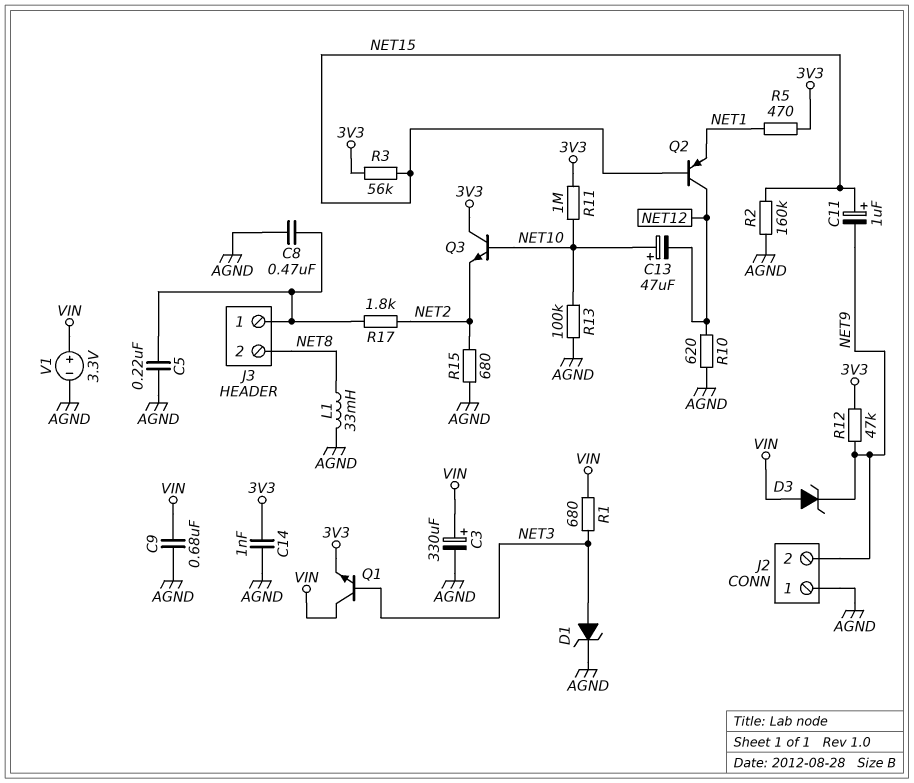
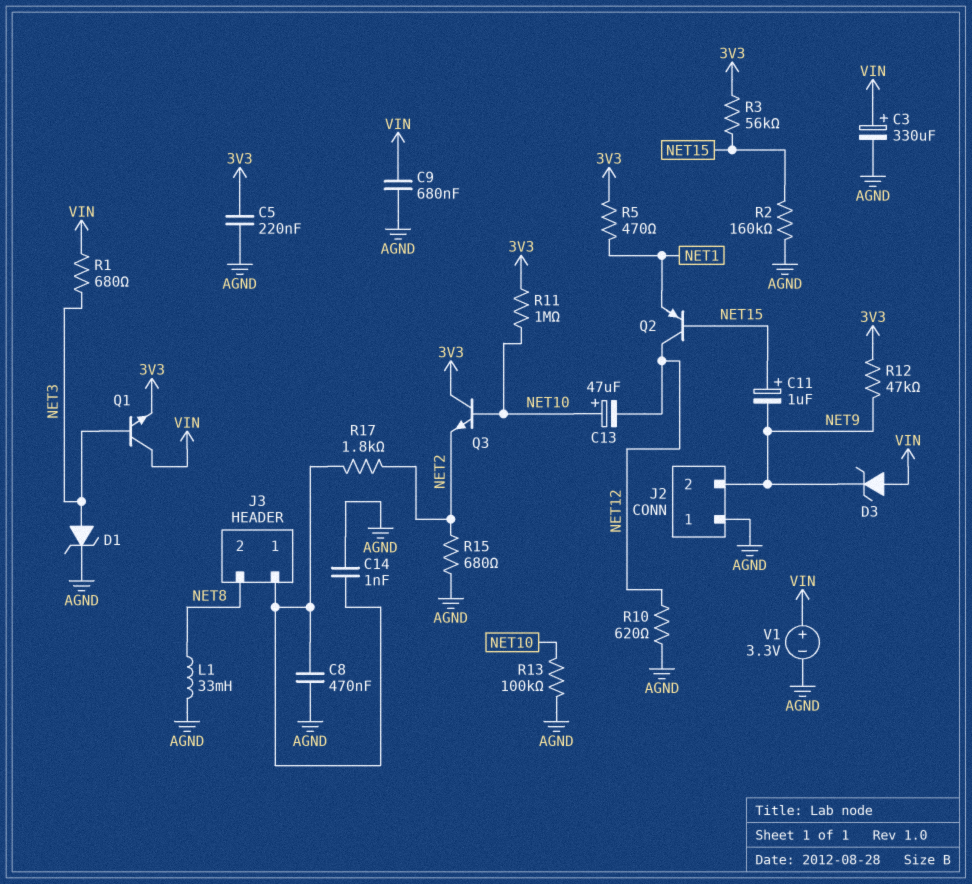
C5: 220nF (AGND, J3/1) -> 220nF (3V3, AGND)
C14: 1nF (3V3, AGND) -> 1nF (AGND, J3/1)

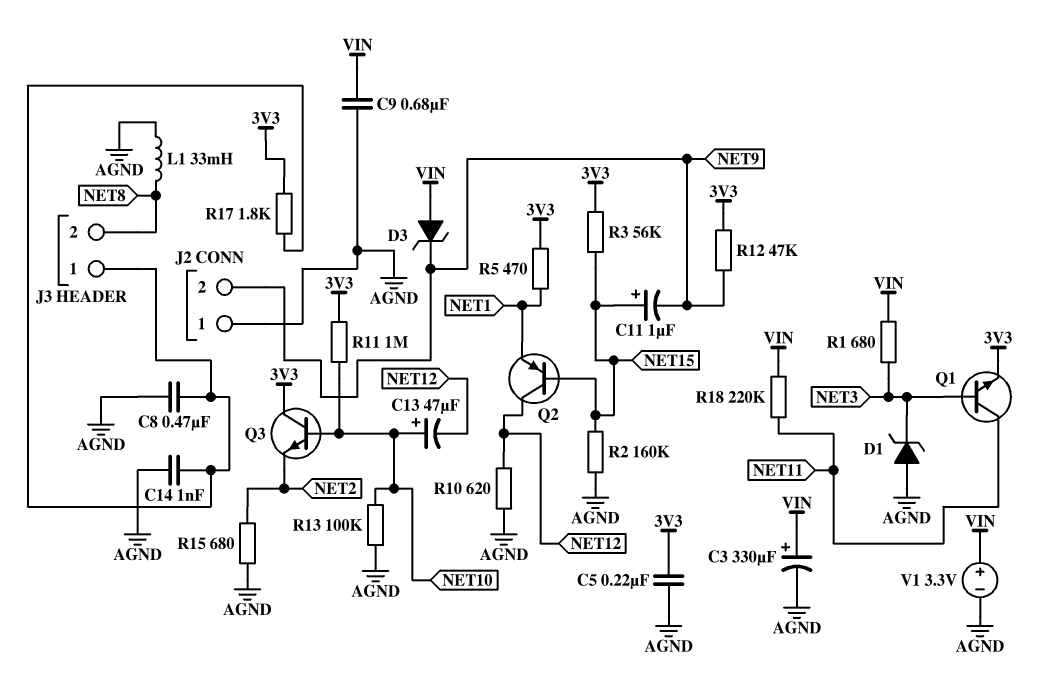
D1: zener (A NET3, K AGND) -> zener (A AGND, K NET3)
Q1: NPN (B NET3, C VIN, E 3V3) -> NPN (B NET3, C NET11, E 3V3)
R17: 1.8k (J3/1, NET2) -> 1.8k (3V3, J3/1)
R18: none -> 220k (NET11, VIN)

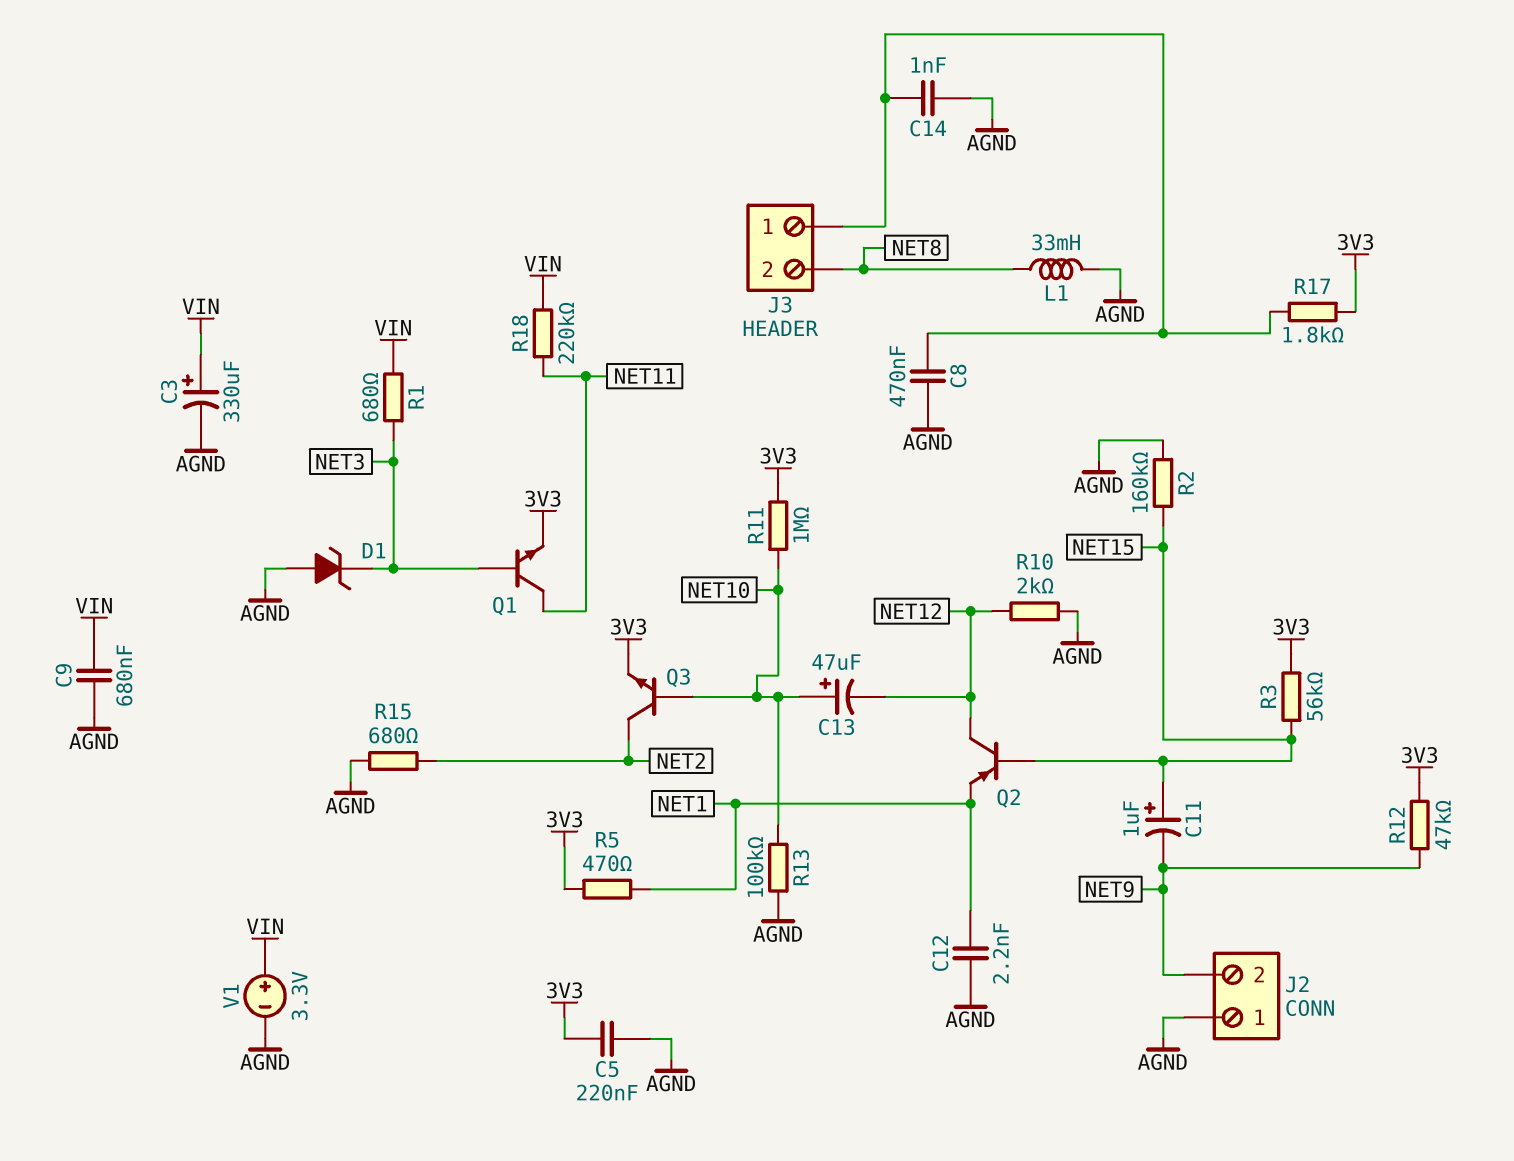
C12: none -> 2.2nF (AGND, NET1)
D3: zener (A VIN, K NET9) -> none
Q3: NPN (B NET10, C 3V3, E NET2) -> NPN (B NET10, C NET2, E 3V3)
R10: 620 (AGND, NET12) -> 2k (AGND, NET12)

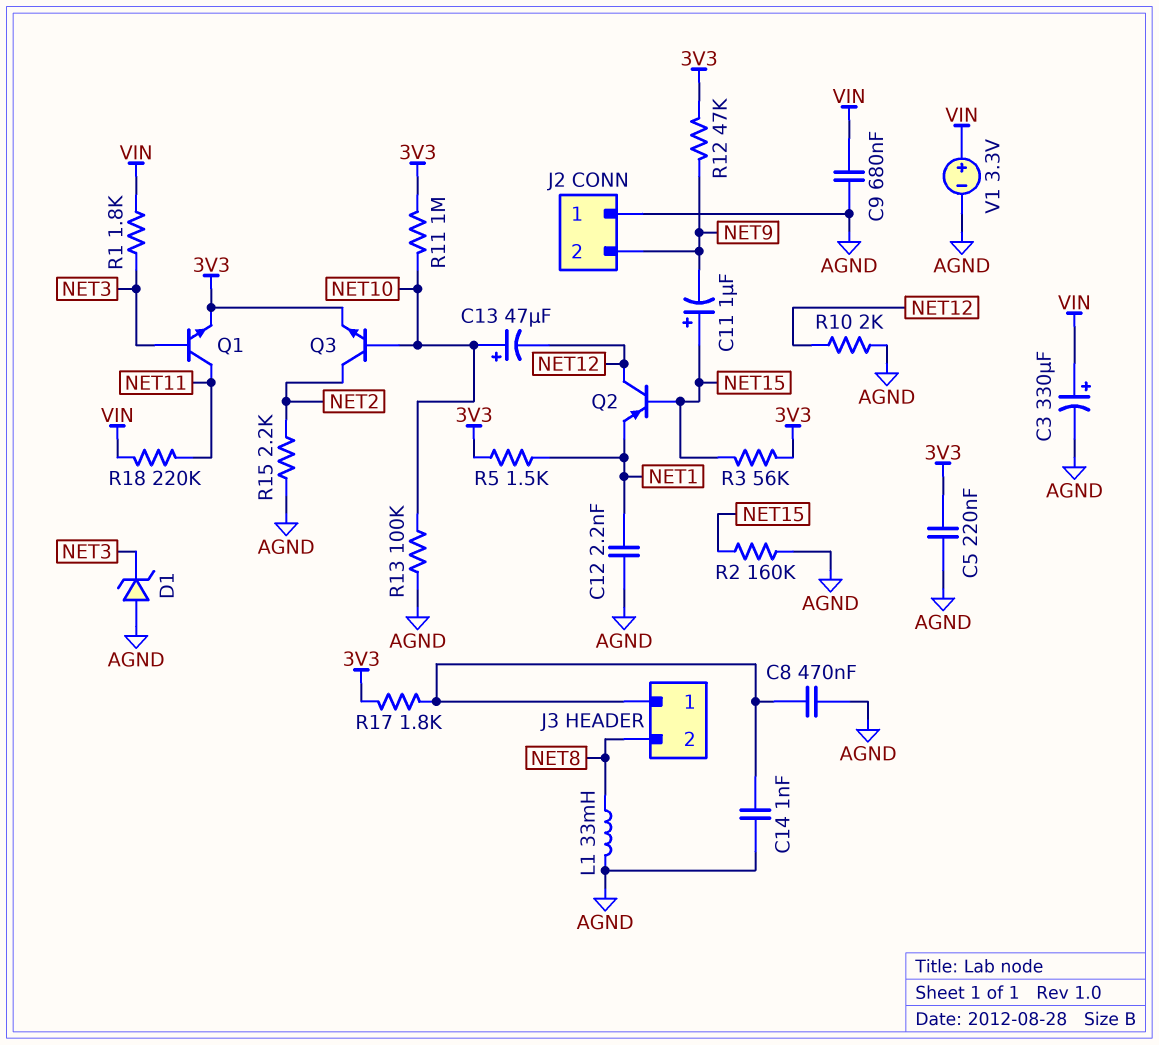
R1: 680 (NET3, VIN) -> 1.8k (NET3, VIN)
R5: 470 (3V3, NET1) -> 1.5k (3V3, NET1)
R15: 680 (AGND, NET2) -> 2.2k (AGND, NET2)

